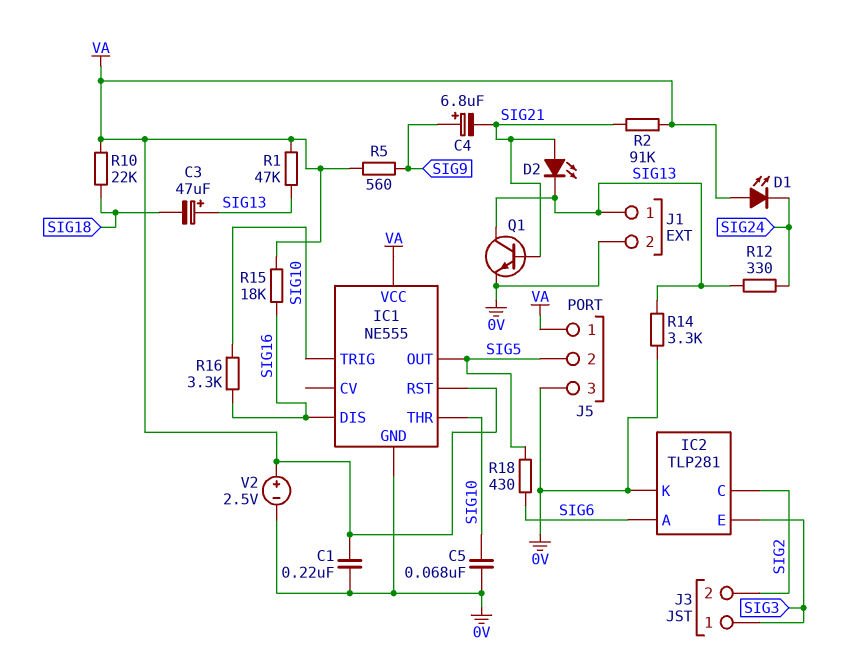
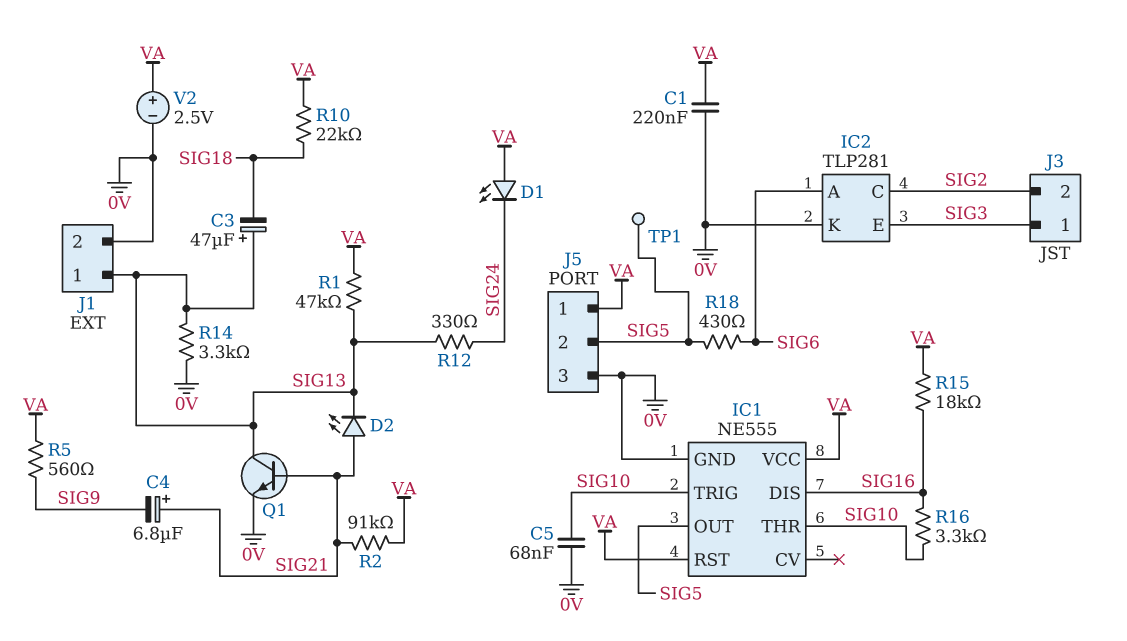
C4: 6.8uF (plus SIG9, minus SIG21) -> 6.8uF (plus SIG21, minus SIG9)
TP1: none -> test point (SIG5)

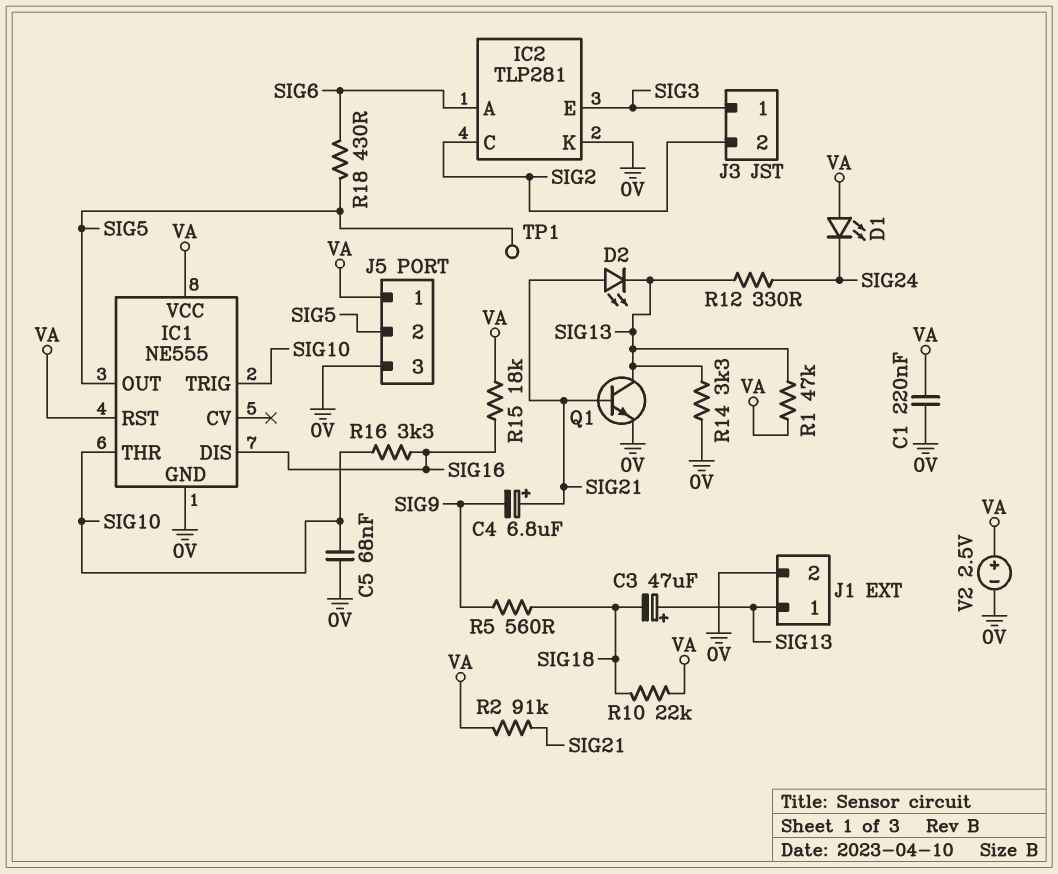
R5: 560 (SIG9, VA) -> 560 (SIG9, SIG18)

